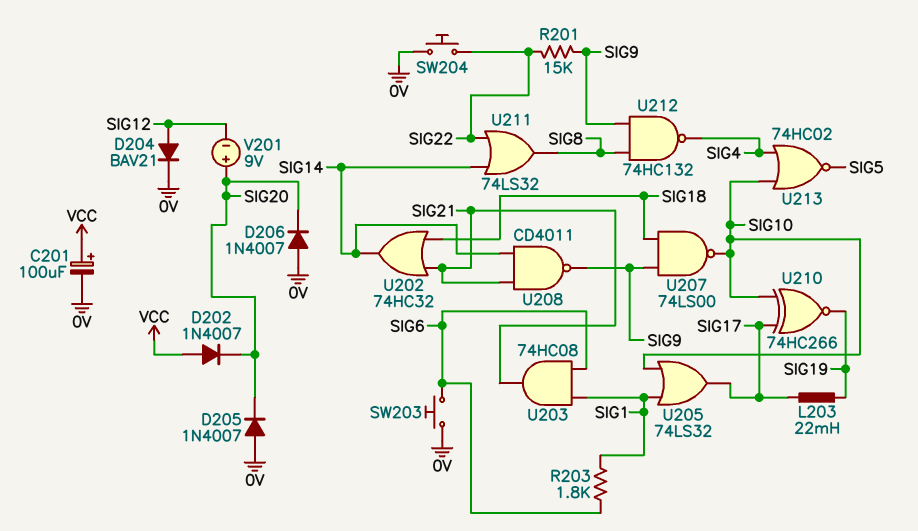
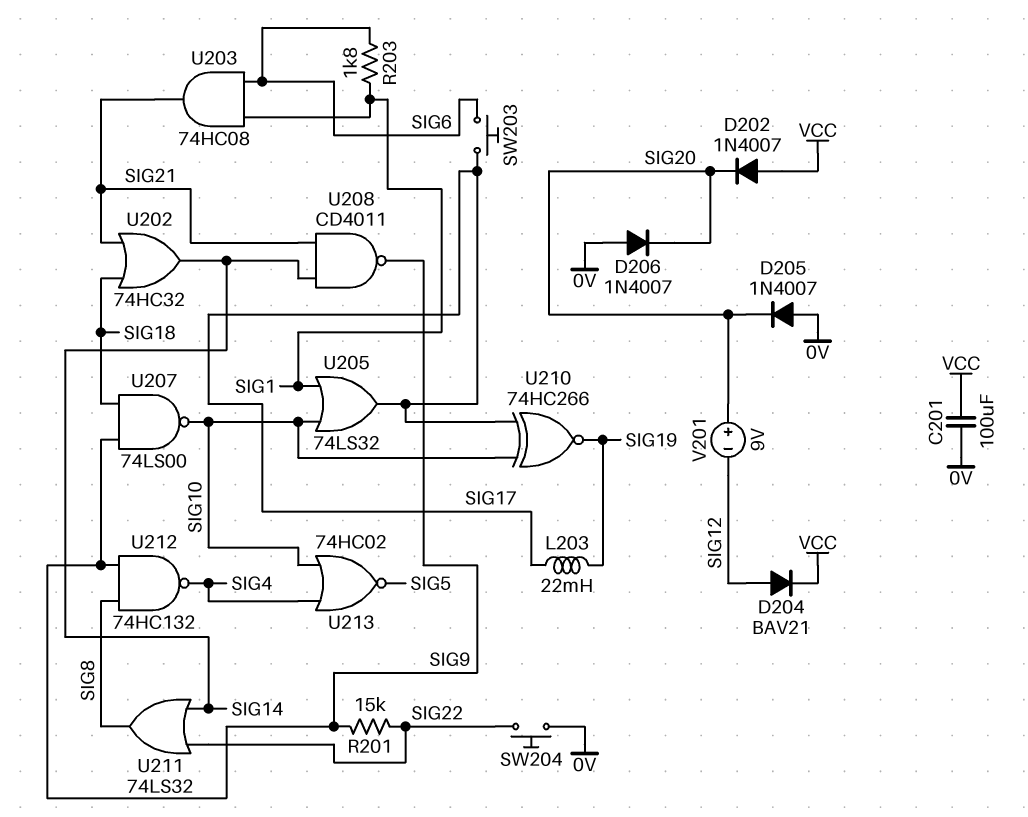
C201: 100uF (plus VCC, minus 0V) -> 100uF (0V, VCC)
D204: diode BAV21 (A SIG12, K 0V) -> diode BAV21 (A SIG12, K VCC)
SW203: button (0V, SIG6) -> button (SIG6, SIG17)

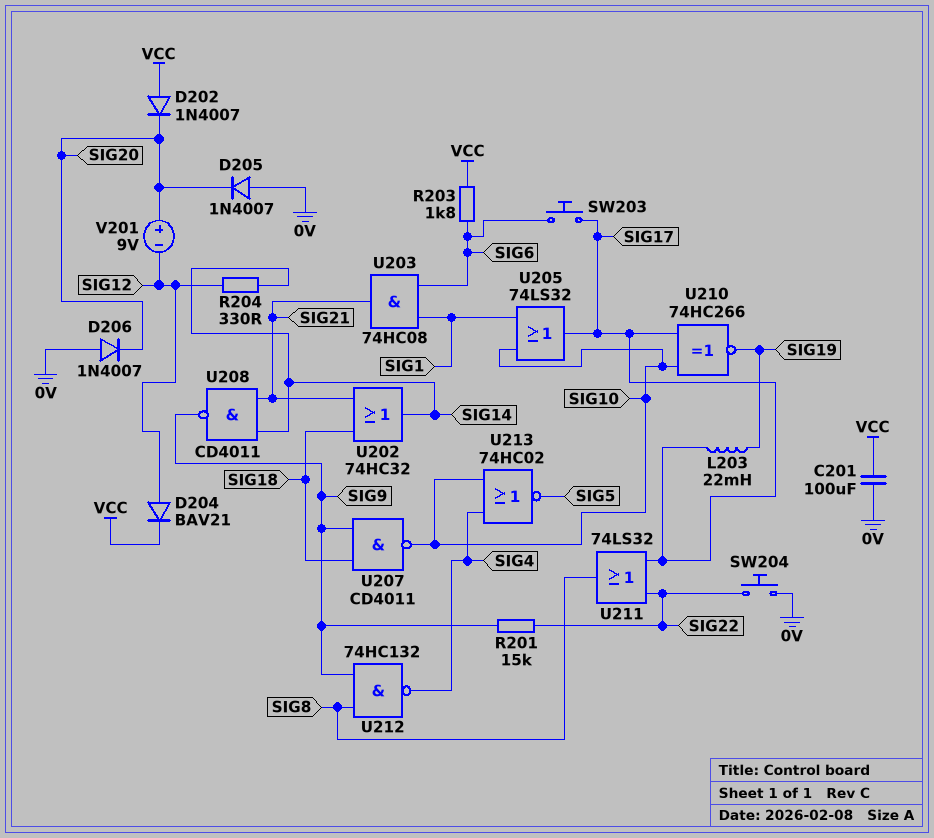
R203: 1.8k (SIG1, SIG6) -> 1.8k (SIG6, VCC)
R204: none -> 330 (SIG12, SIG14)
U207: NAND 74LS00 (in SIG9, in SIG18, out SIG10) -> NAND CD4011 (in SIG9, in SIG18, out SIG10)
U211: OR 74LS32 (in SIG14, in SIG22, out SIG8) -> OR 74LS32 (in SIG17, in SIG22, out SIG8)

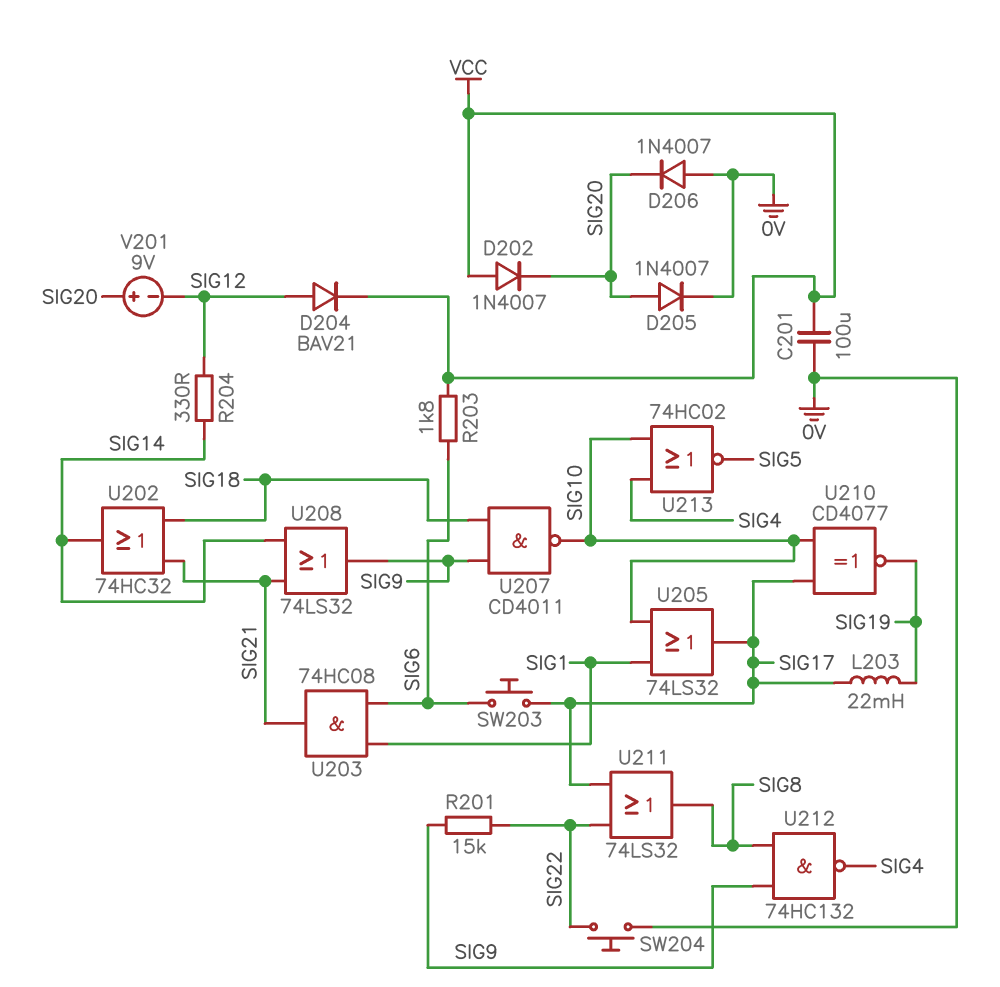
D205: diode 1N4007 (A 0V, K SIG20) -> diode 1N4007 (A SIG20, K 0V)
U208: NAND CD4011 (in SIG14, in SIG21, out SIG9) -> OR 74LS32 (in SIG14, in SIG21, out SIG9)
U210: XNOR 74HC266 (in SIG10, in SIG17, out SIG19) -> XNOR CD4077 (in SIG10, in SIG17, out SIG19)

